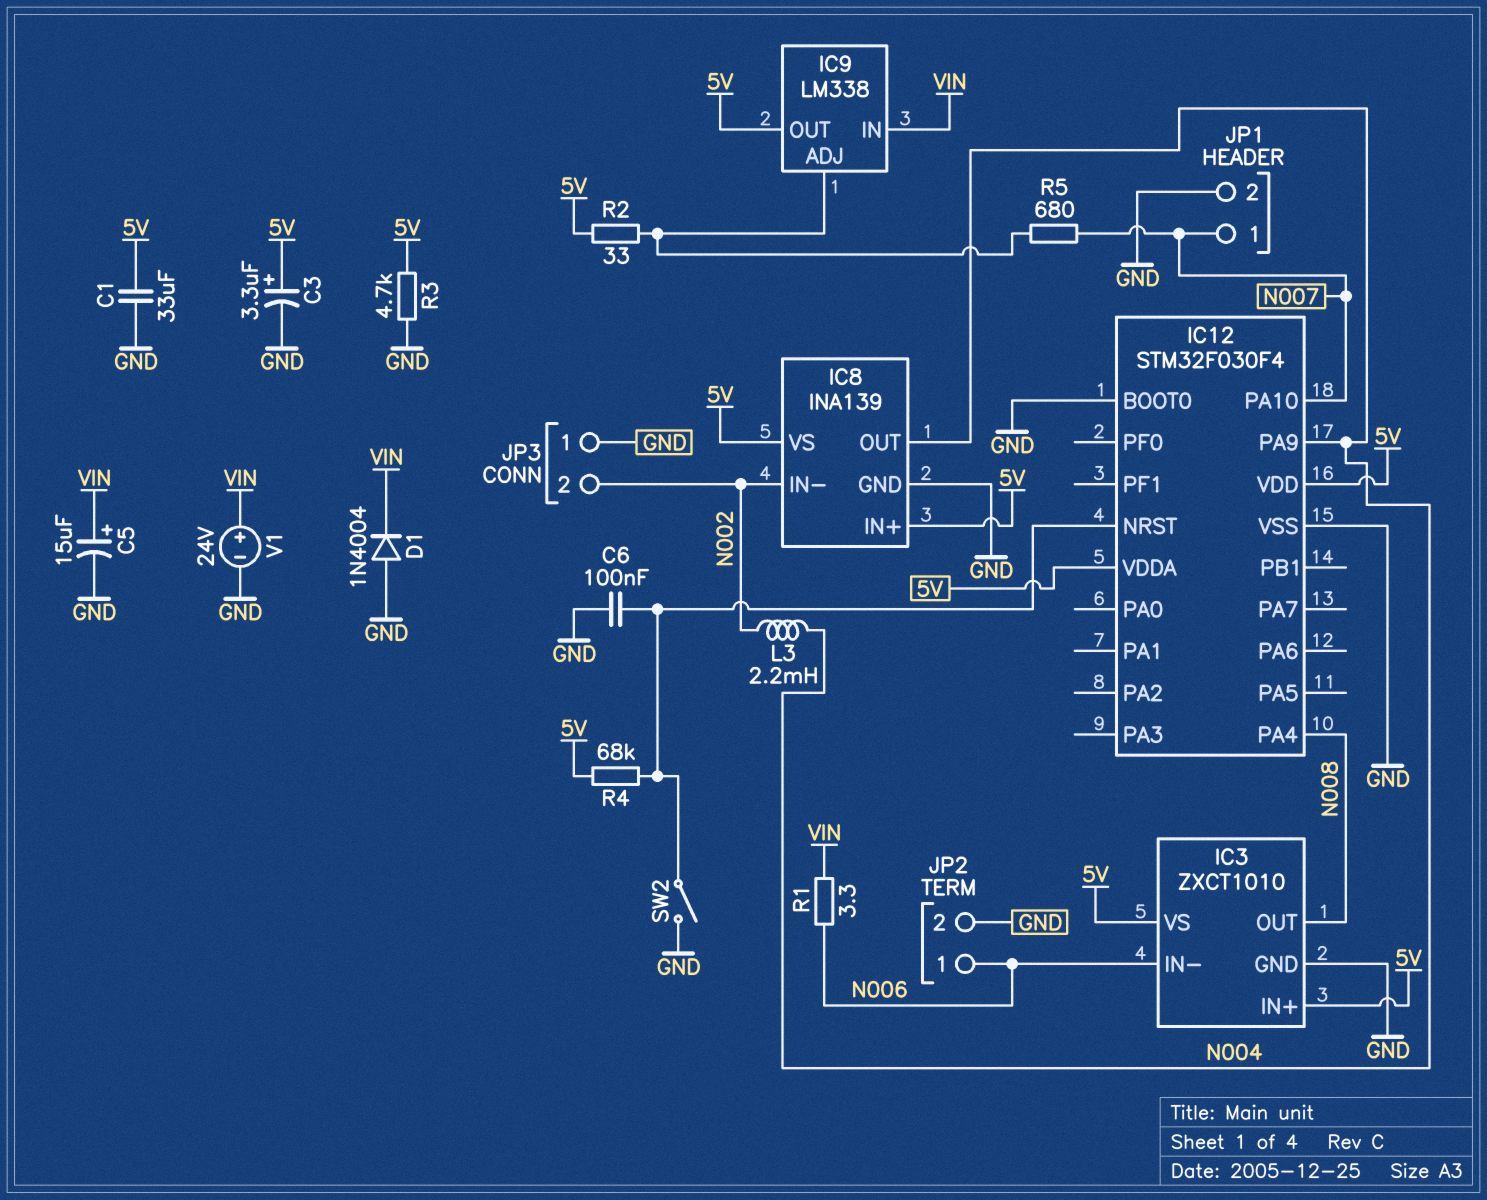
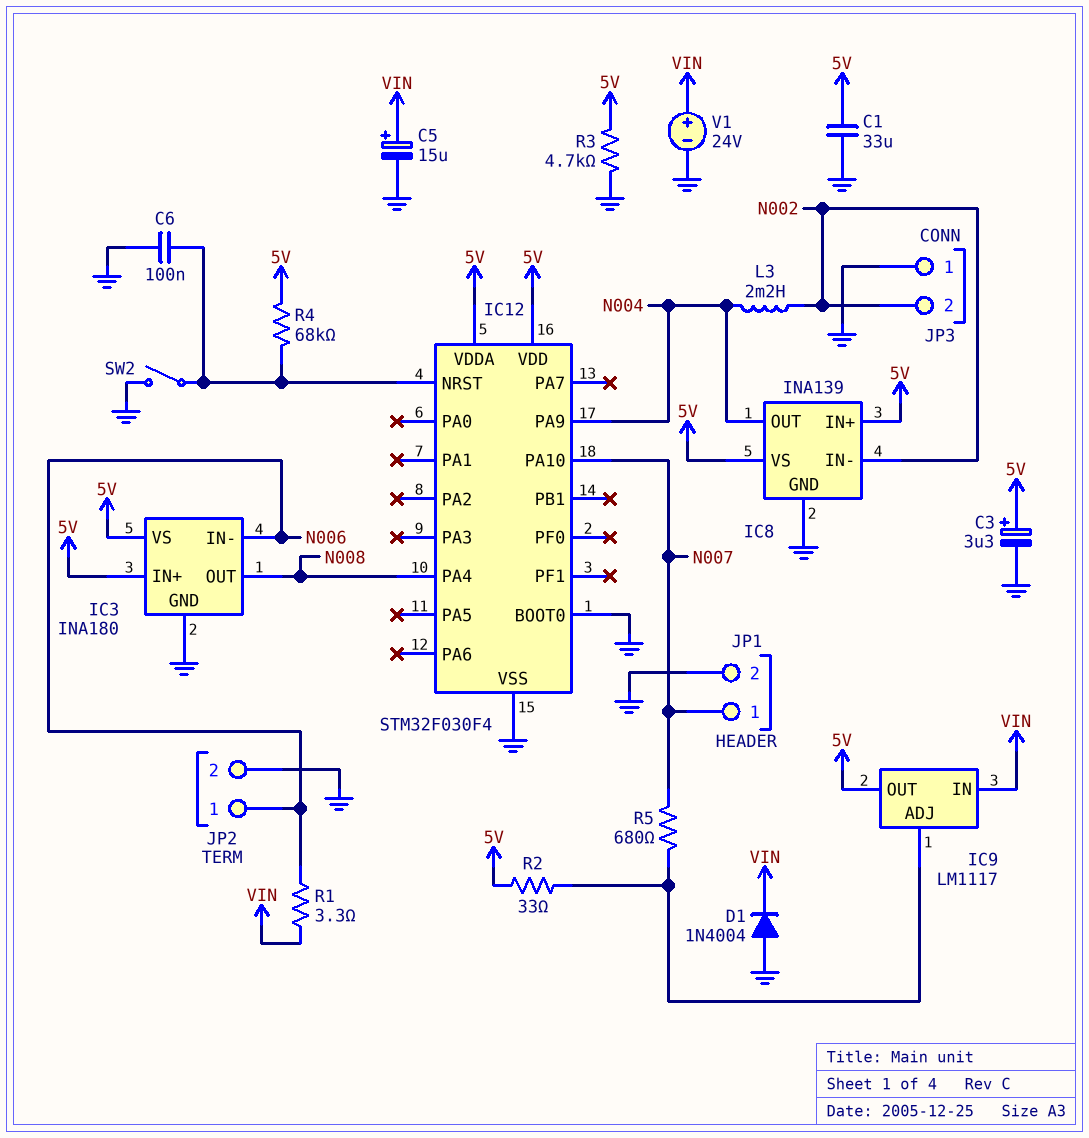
IC3: ZXCT1010 -> INA180
IC9: LM338 -> LM1117

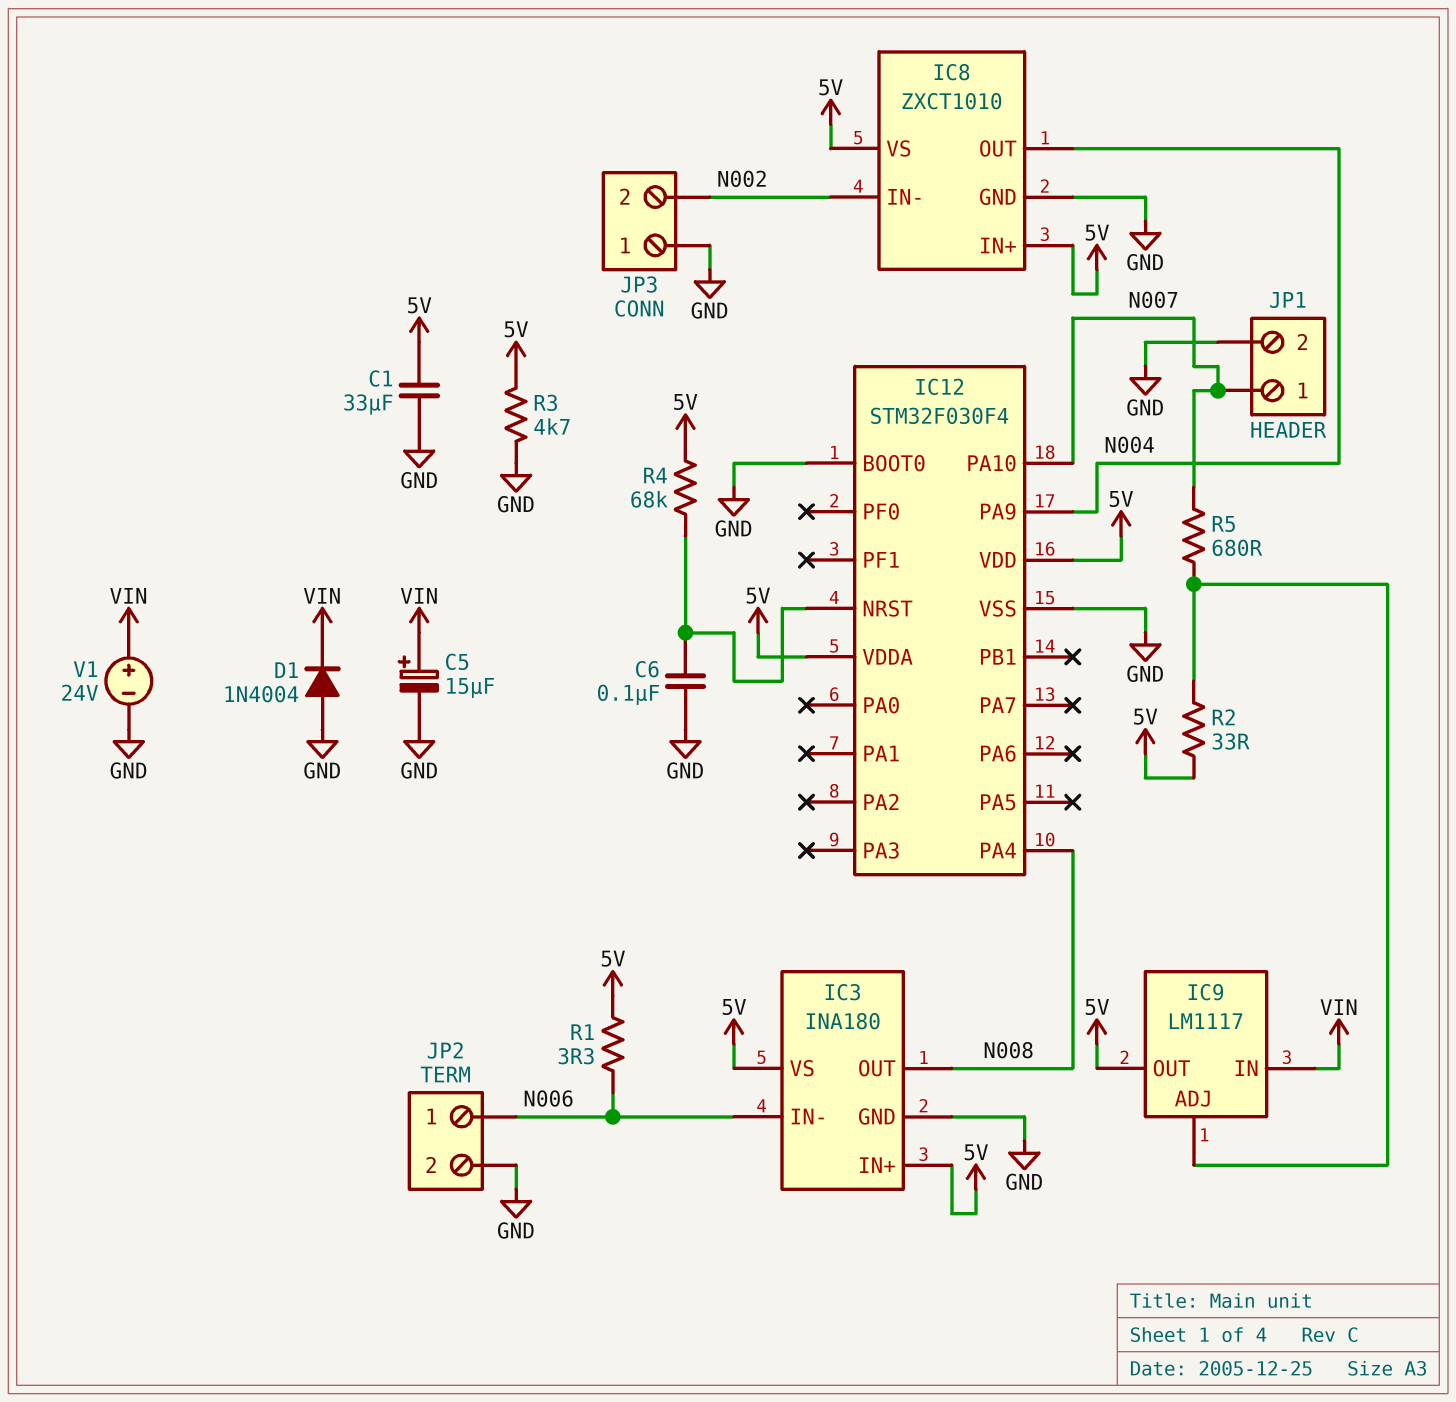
C3: 3.3uF (plus 5V, minus GND) -> none
IC8: INA139 -> ZXCT1010
L3: 2.2mH (N002, N004) -> none
R1: 3.3 (N006, VIN) -> 3.3 (5V, N006)
SW2: switch (GND, IC12/NRST) -> none

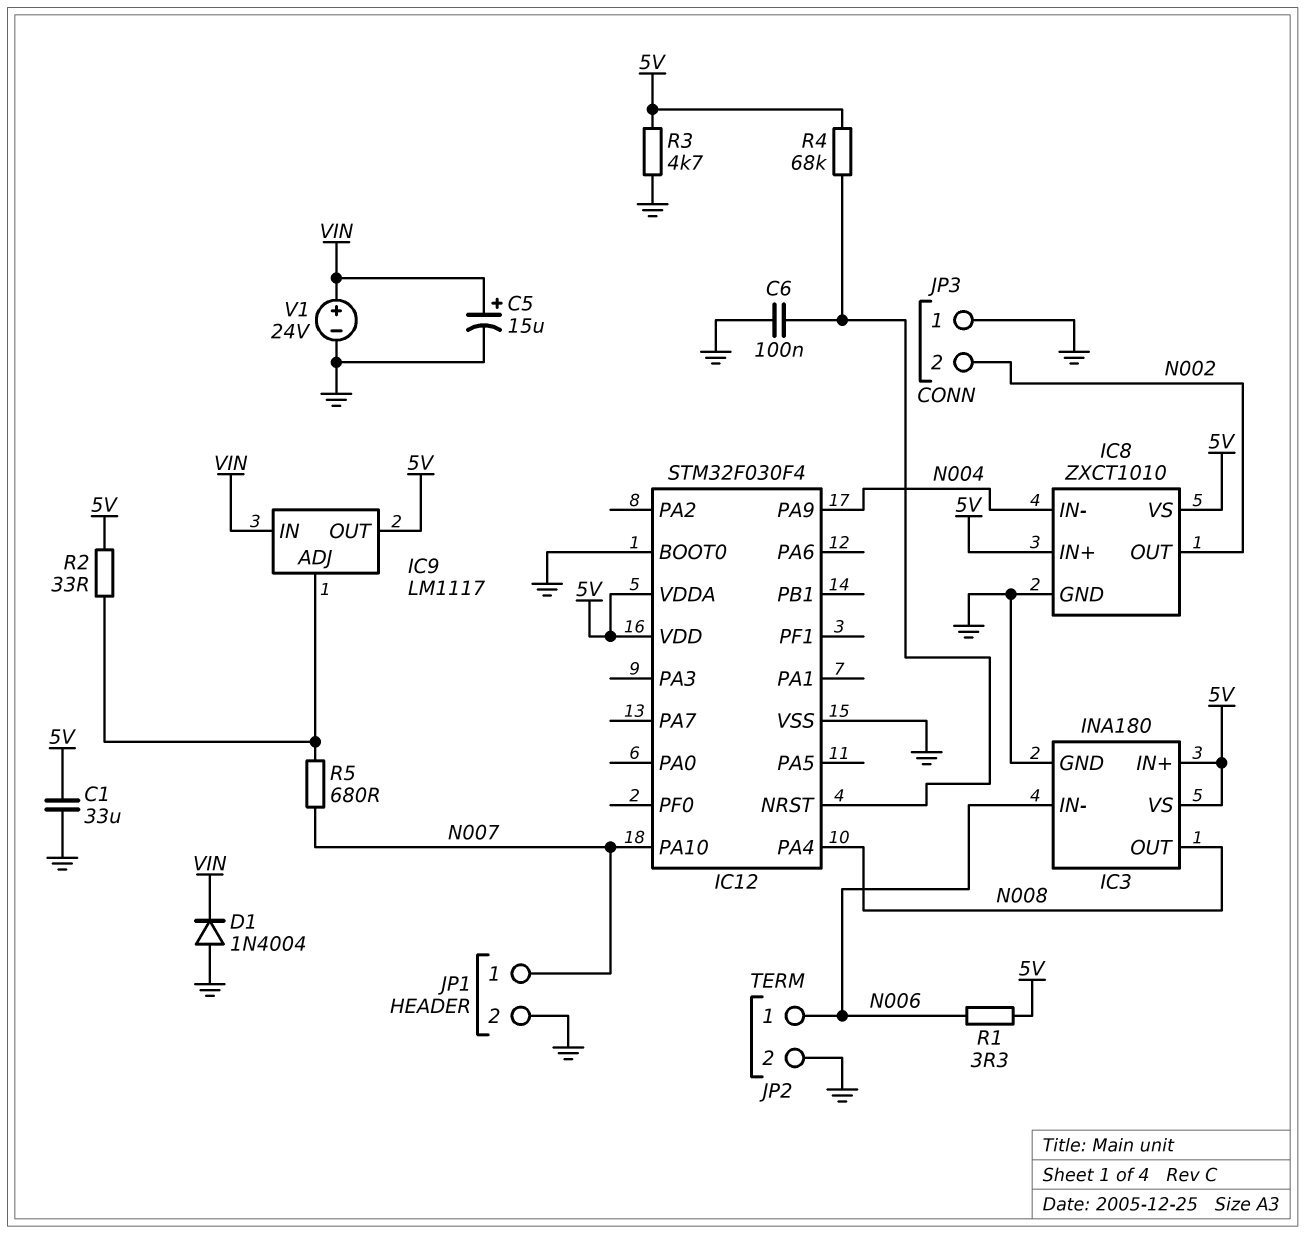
IC8 pin IN-: N002 -> N004
IC8 pin OUT: N004 -> N002

